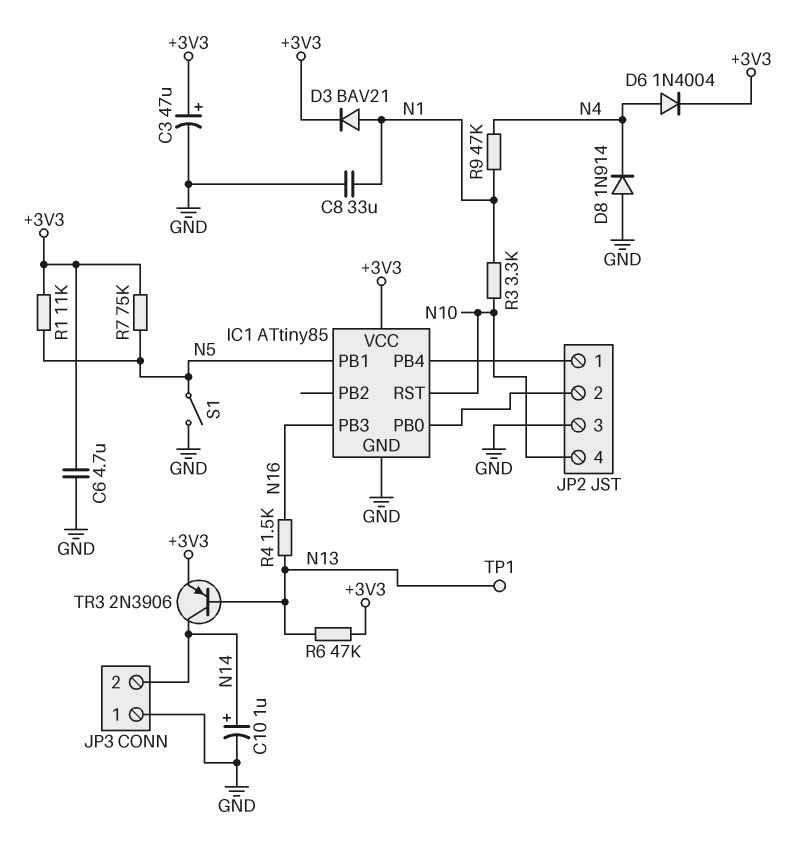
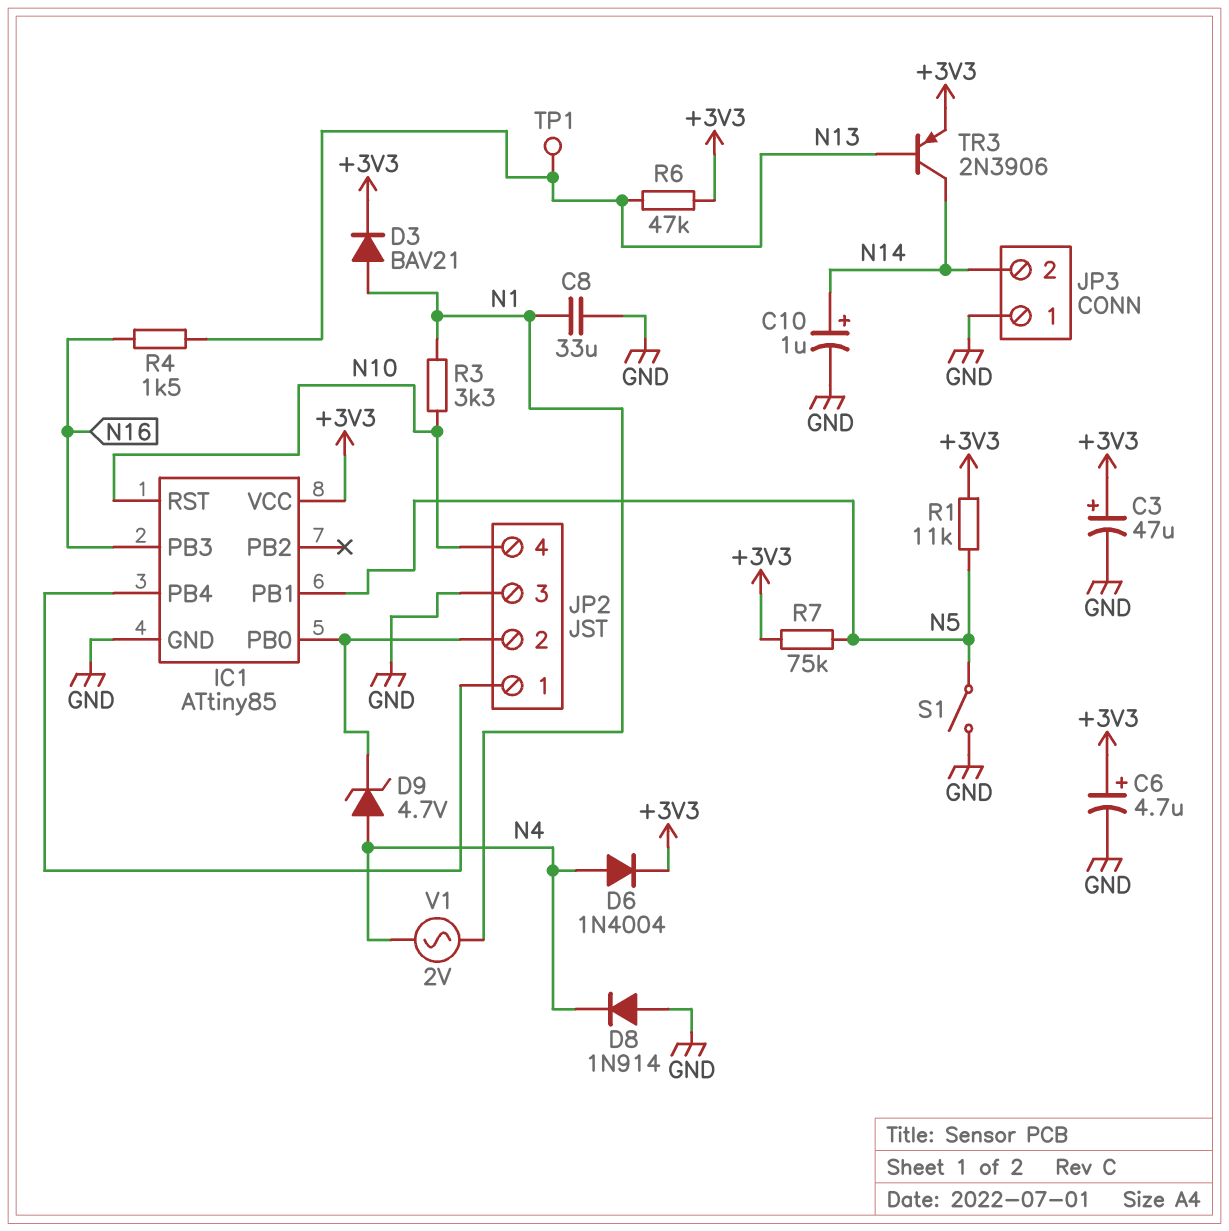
C6: 4.7uF (+3V3, GND) -> 4.7uF (plus +3V3, minus GND)
D9: none -> zener 4.7V (A N4, K IC1/PB0)
R9: 47k (N1, N4) -> none
V1: none -> AC 2V (N1, N4)

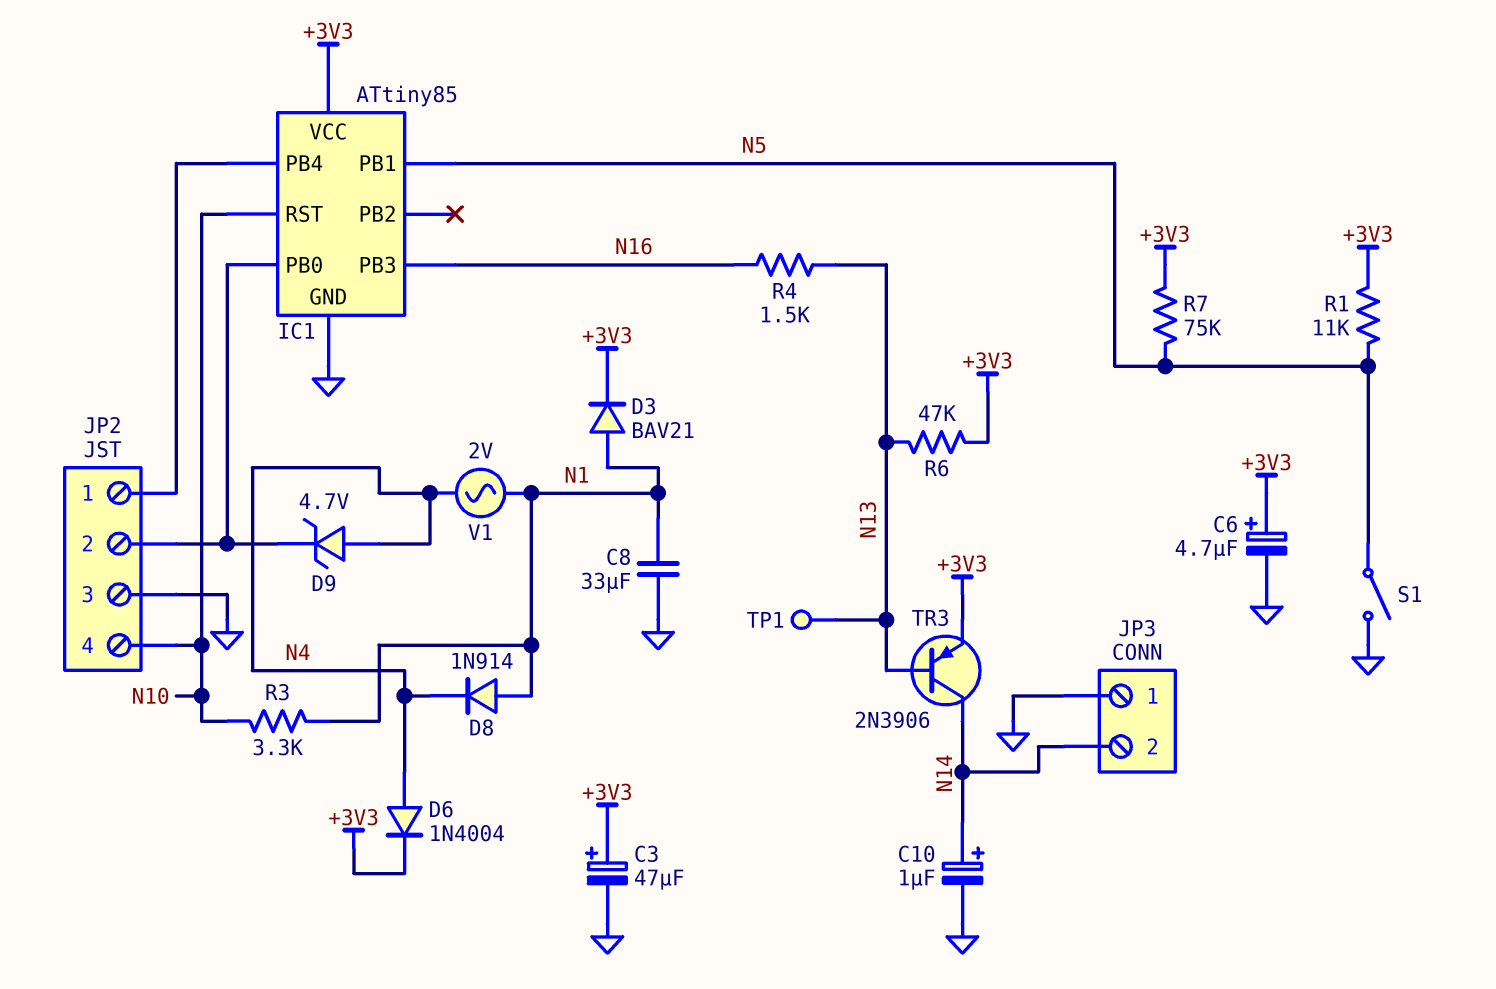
D8: diode 1N914 (A GND, K N4) -> diode 1N914 (A N1, K N4)

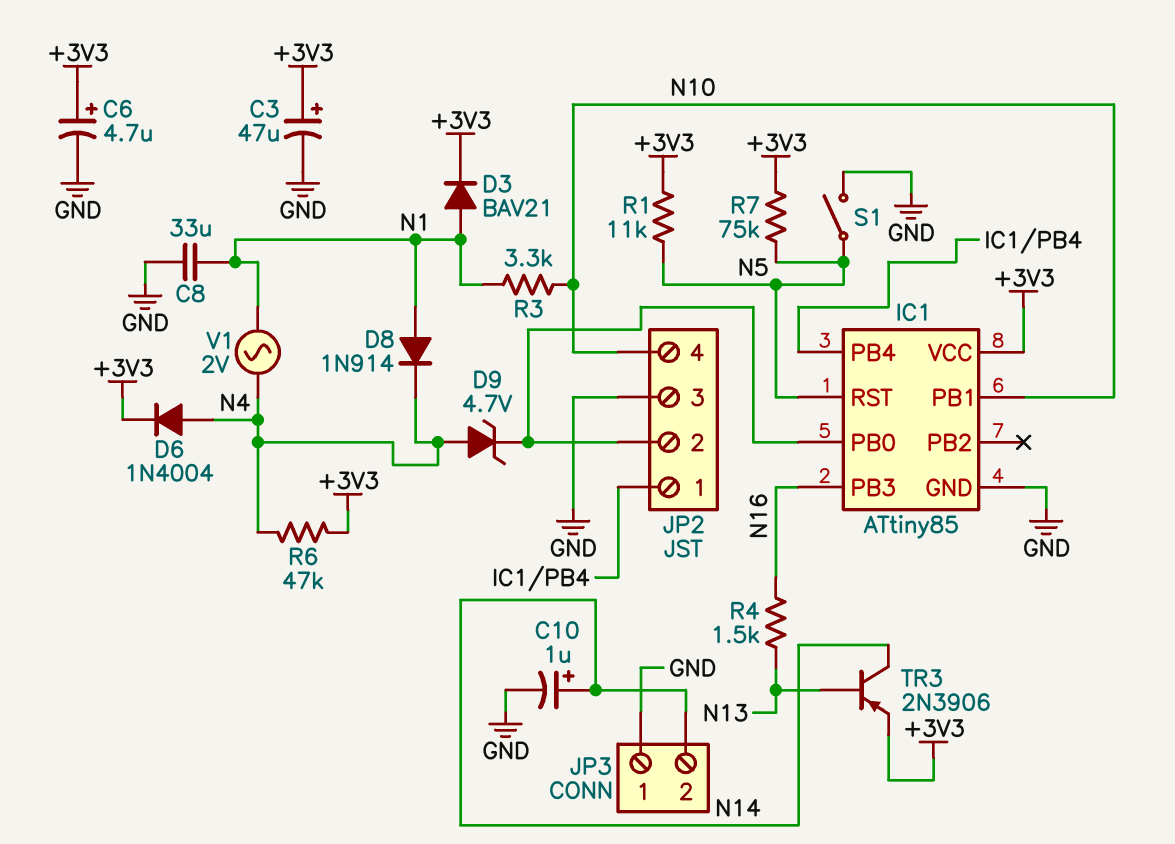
IC1 pin PB1: N5 -> N10
IC1 pin RST: N10 -> N5
R6: 47k (+3V3, N13) -> 47k (+3V3, N4)
TP1: test point (N13) -> none

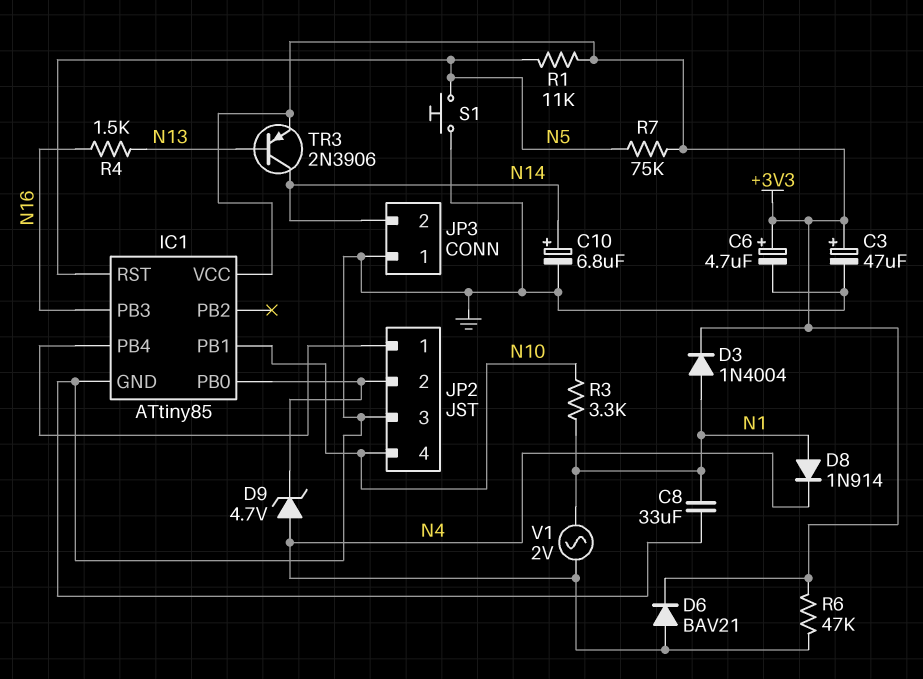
C10: 1uF (plus N14, minus GND) -> 6.8uF (plus N14, minus GND)
D3: diode BAV21 (A N1, K +3V3) -> diode 1N4004 (A N1, K +3V3)
D6: diode 1N4004 (A N4, K +3V3) -> diode BAV21 (A N4, K +3V3)
S1: switch (GND, N5) -> button (GND, N5)

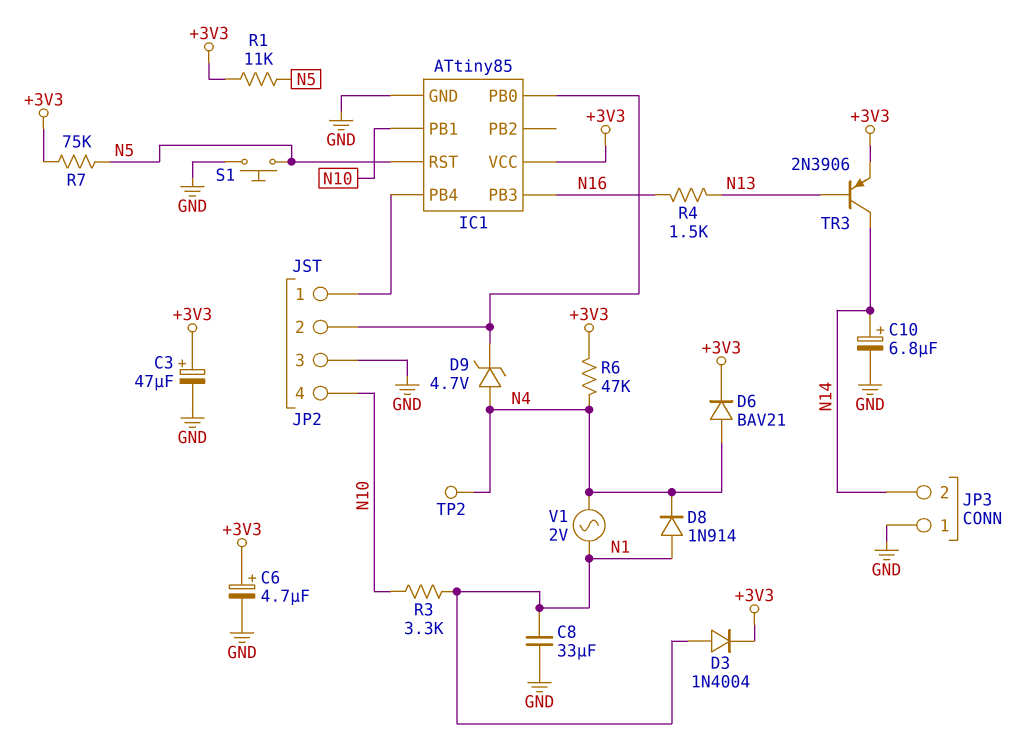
TP2: none -> test point (N4)

